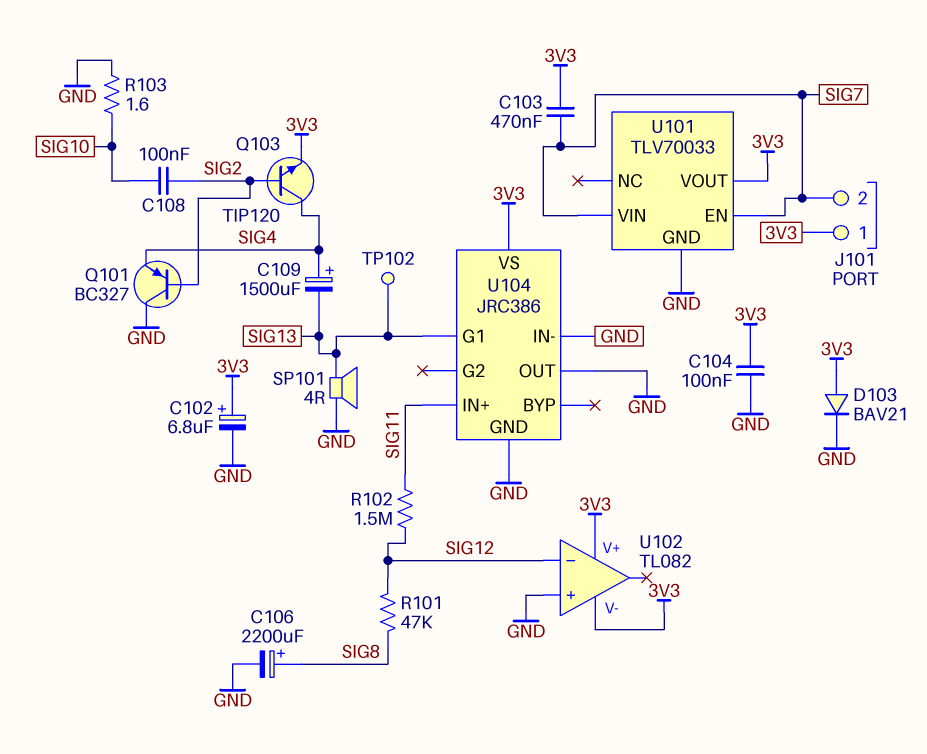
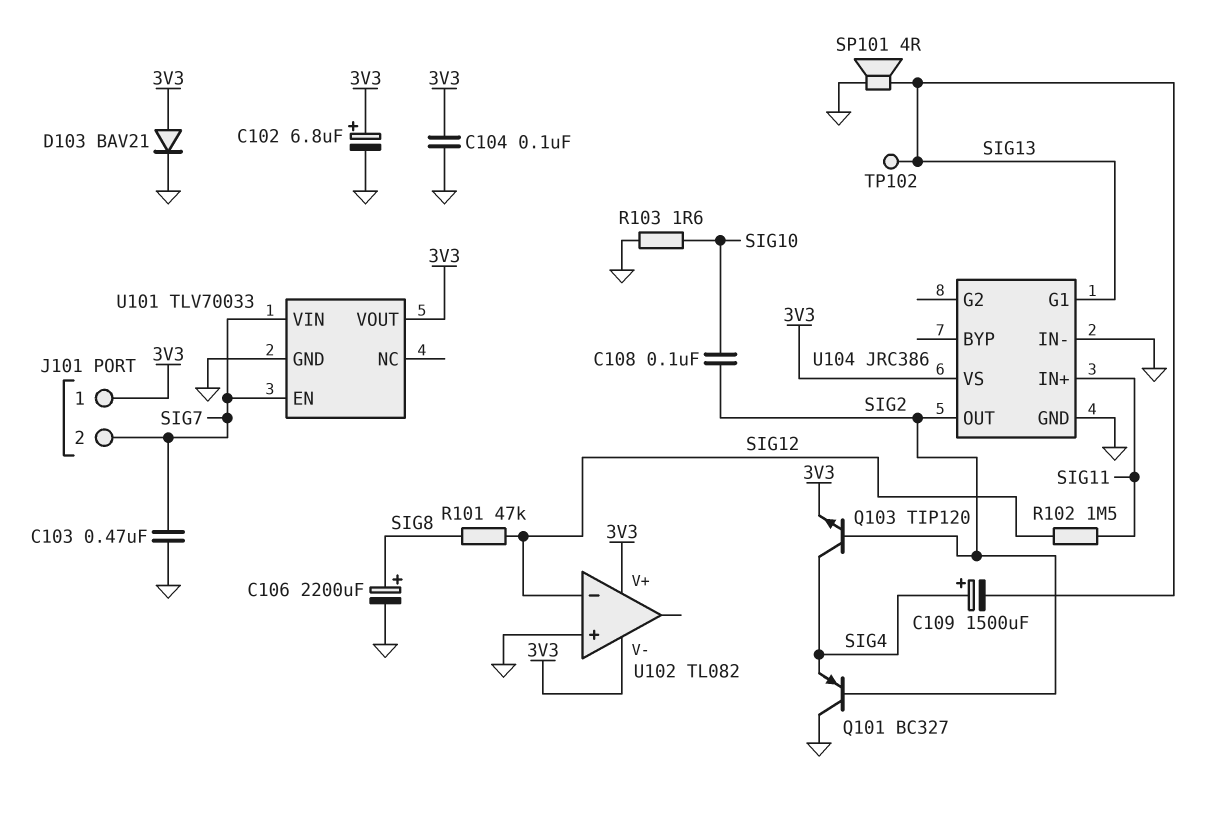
C103: 470nF (3V3, SIG7) -> 470nF (GND, SIG7)
U104 pin OUT: GND -> SIG2

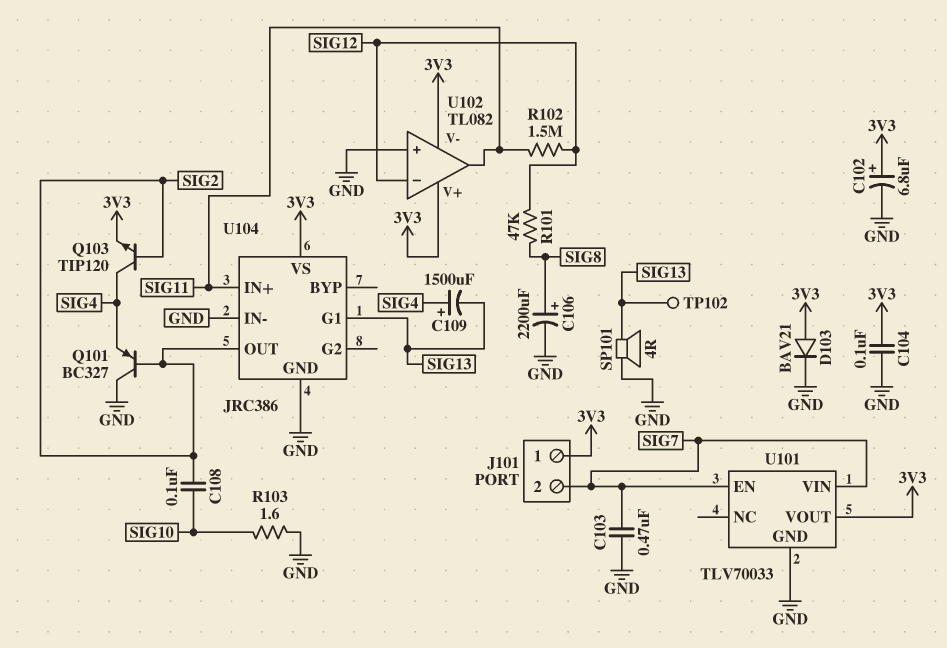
U102 pin out: none -> SIG11

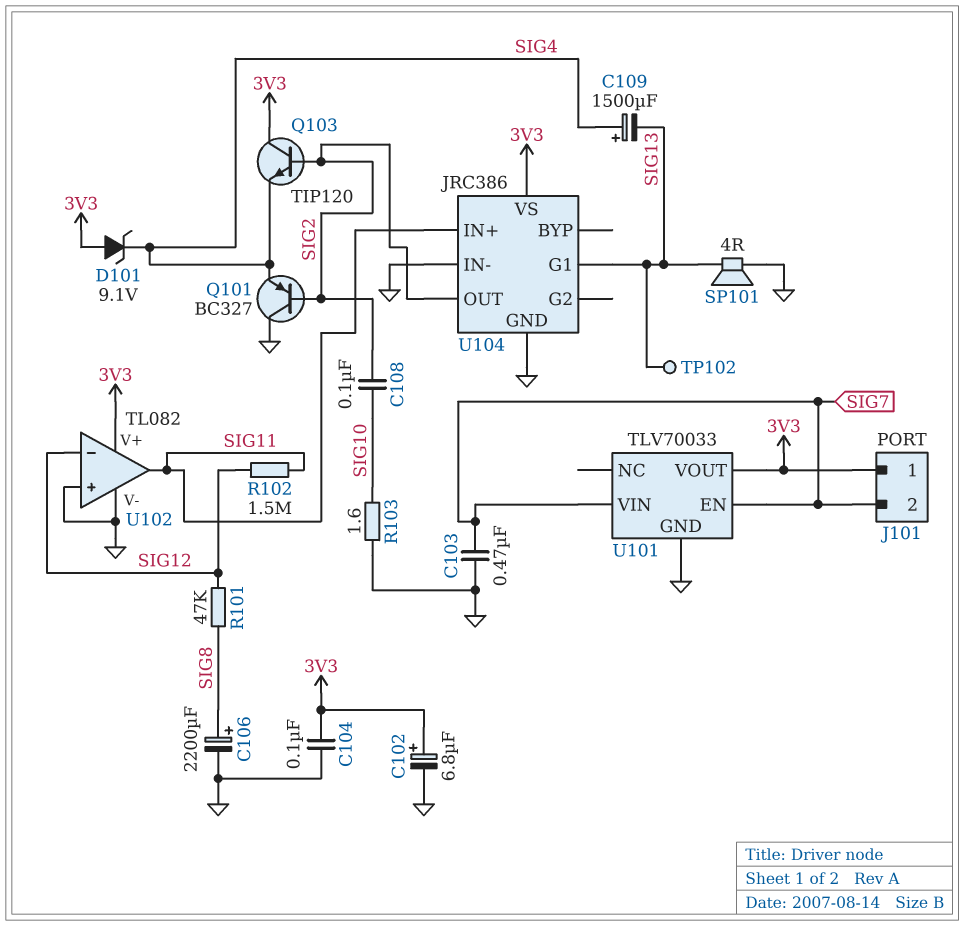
D101: none -> zener 9.1V (A 3V3, K SIG4)
D103: diode BAV21 (A 3V3, K GND) -> none
Q103: NPN TIP120 (B SIG2, C SIG4, E 3V3) -> NPN TIP120 (B SIG2, C 3V3, E SIG4)
U102 pin V-: 3V3 -> GND

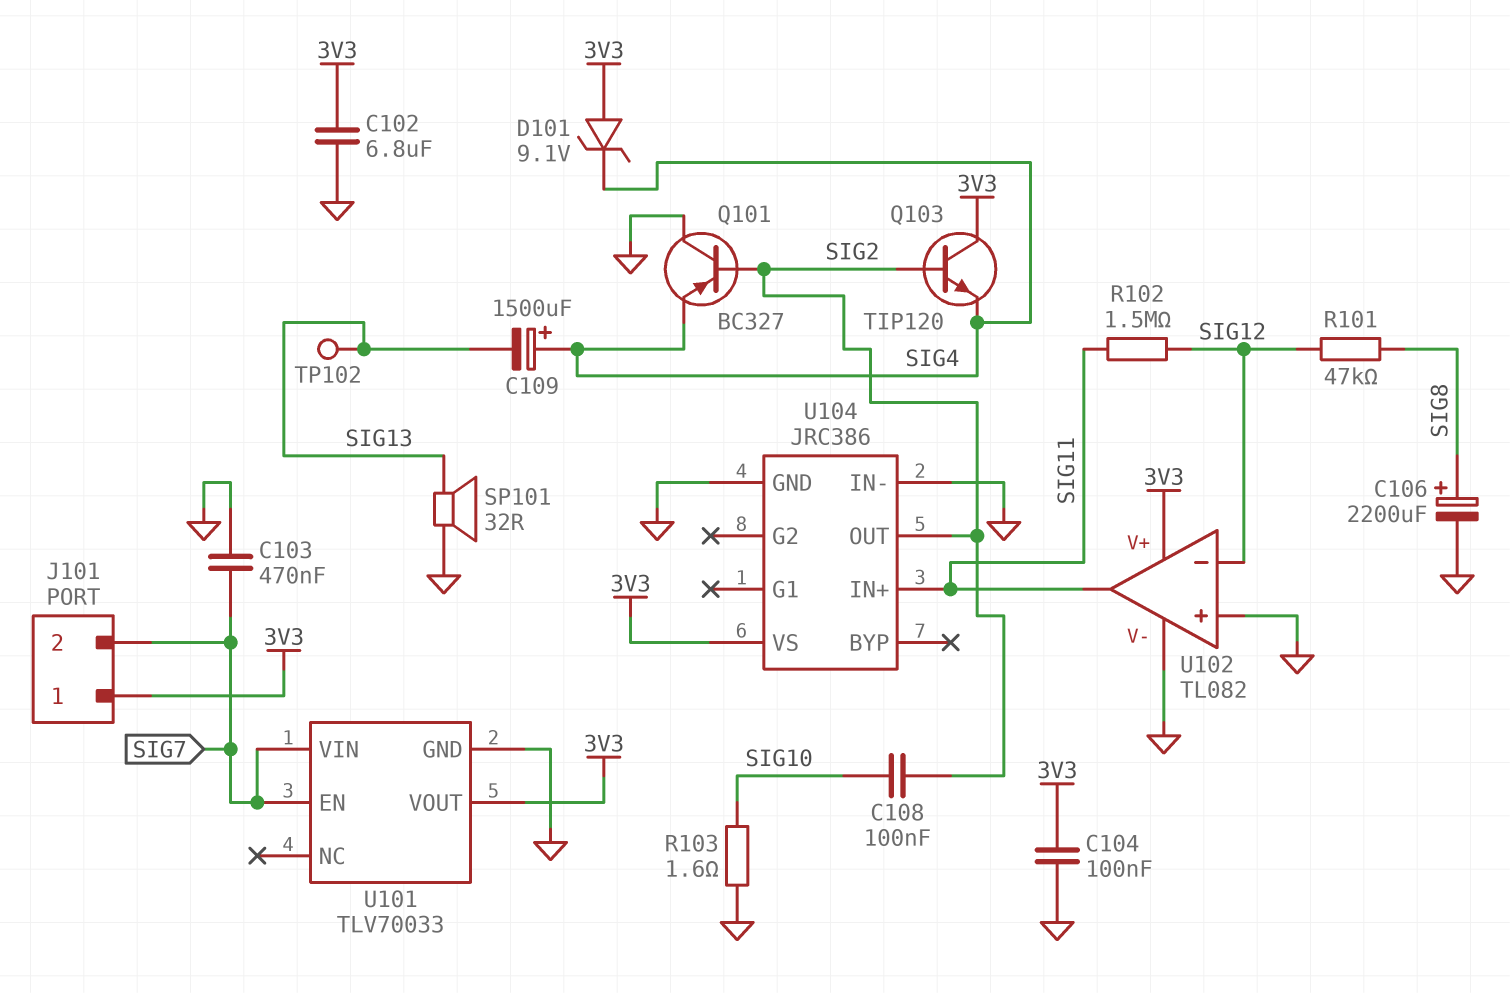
C102: 6.8uF (plus 3V3, minus GND) -> 6.8uF (3V3, GND)
SP101: speaker 4R (GND, SIG13) -> speaker 32R (GND, SIG13)
U104 pin G1: SIG13 -> none

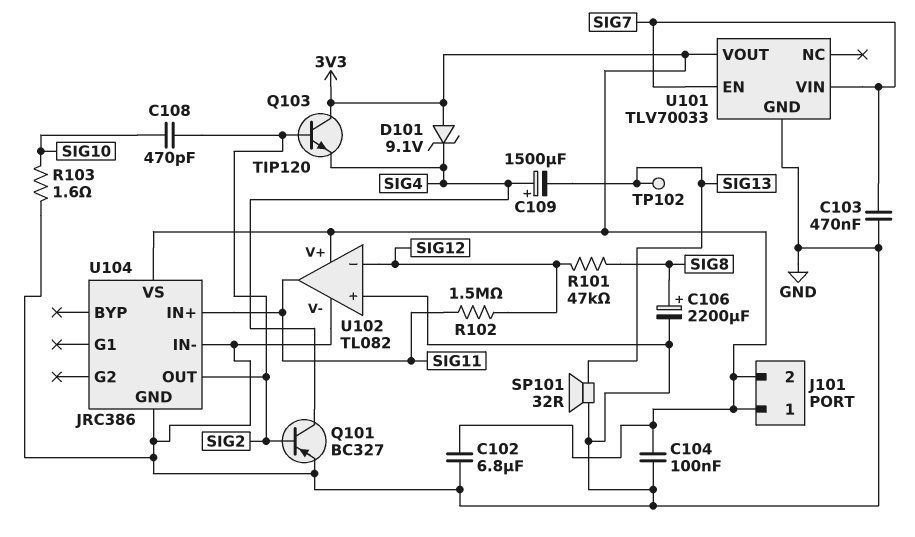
C108: 100nF (SIG2, SIG10) -> 470pF (SIG2, SIG10)
J101 pin 2: SIG7 -> 3V3
Q101: PNP BC327 (B SIG2, C GND, E SIG4) -> PNP BC327 (B SIG2, C SIG4, E GND)

